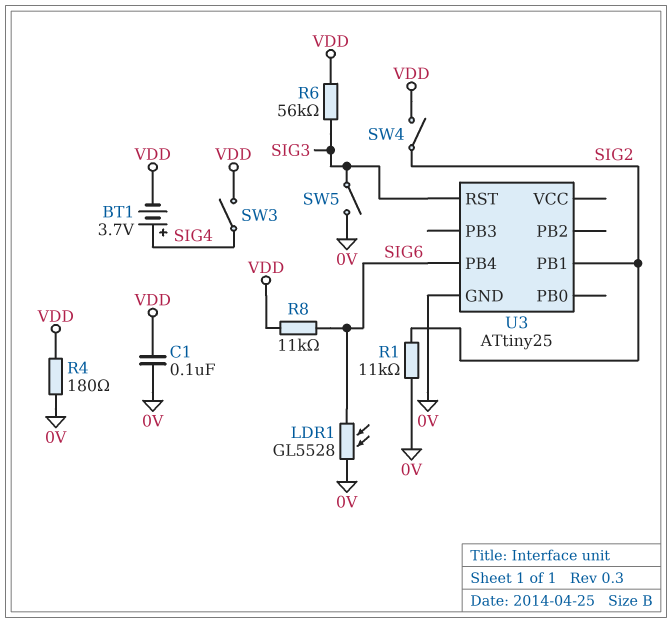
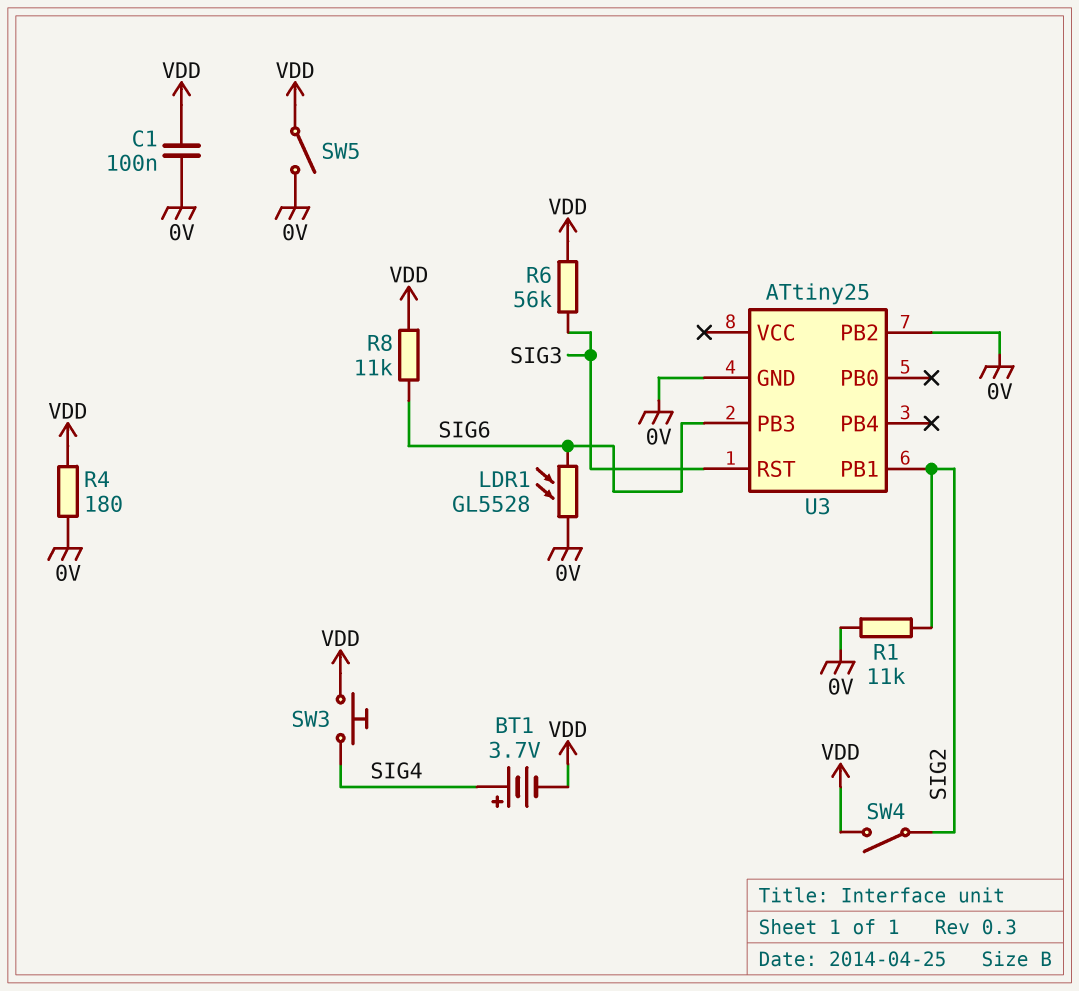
SW3: switch (SIG4, VDD) -> button (SIG4, VDD)
SW5: switch (0V, SIG3) -> switch (0V, VDD)
U3 pin PB2: none -> 0V
U3 pin PB3: none -> SIG6
U3 pin PB4: SIG6 -> none

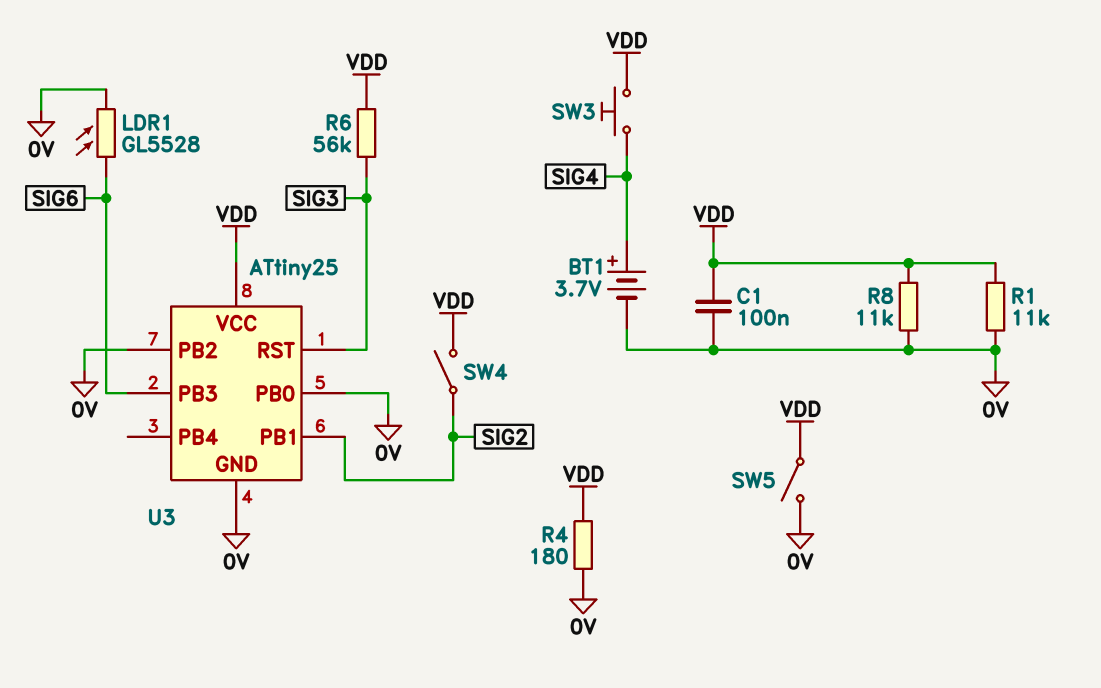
BT1: 3.7V (plus SIG4, minus VDD) -> 3.7V (plus SIG4, minus 0V)
R1: 11k (0V, SIG2) -> 11k (0V, VDD)
R8: 11k (SIG6, VDD) -> 11k (0V, VDD)
U3 pin PB0: none -> 0V
U3 pin VCC: none -> VDD

